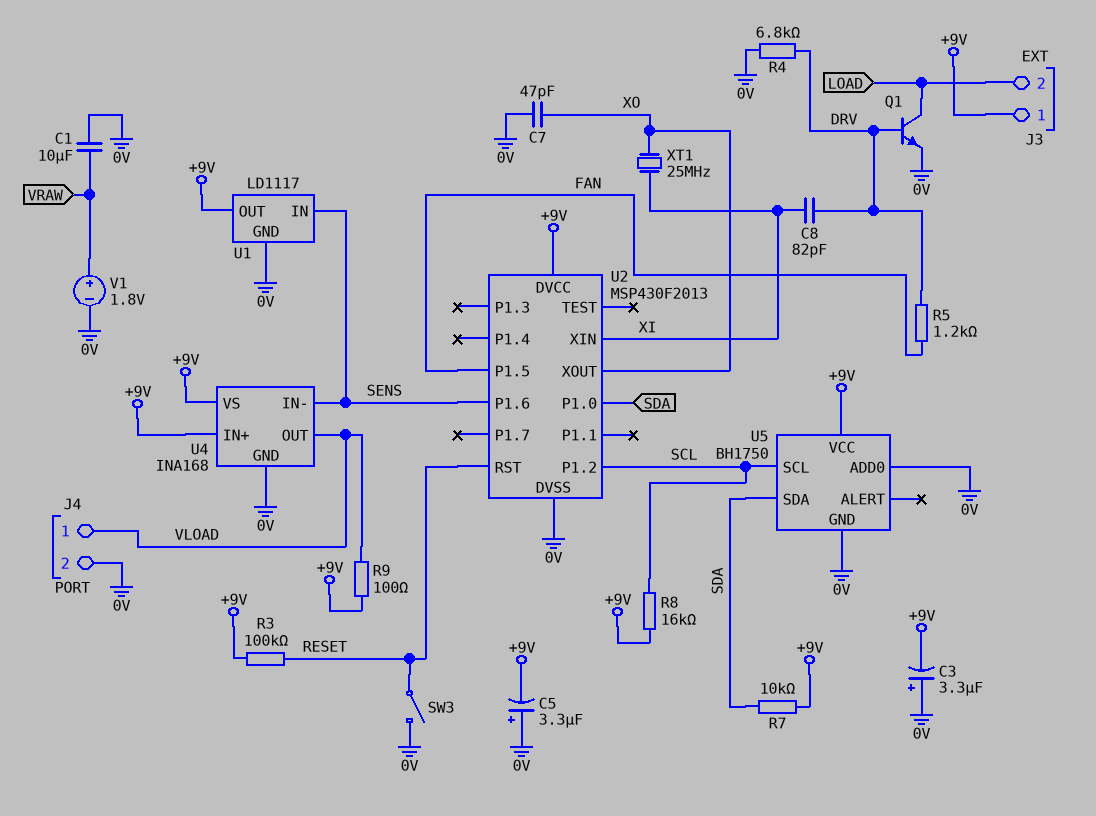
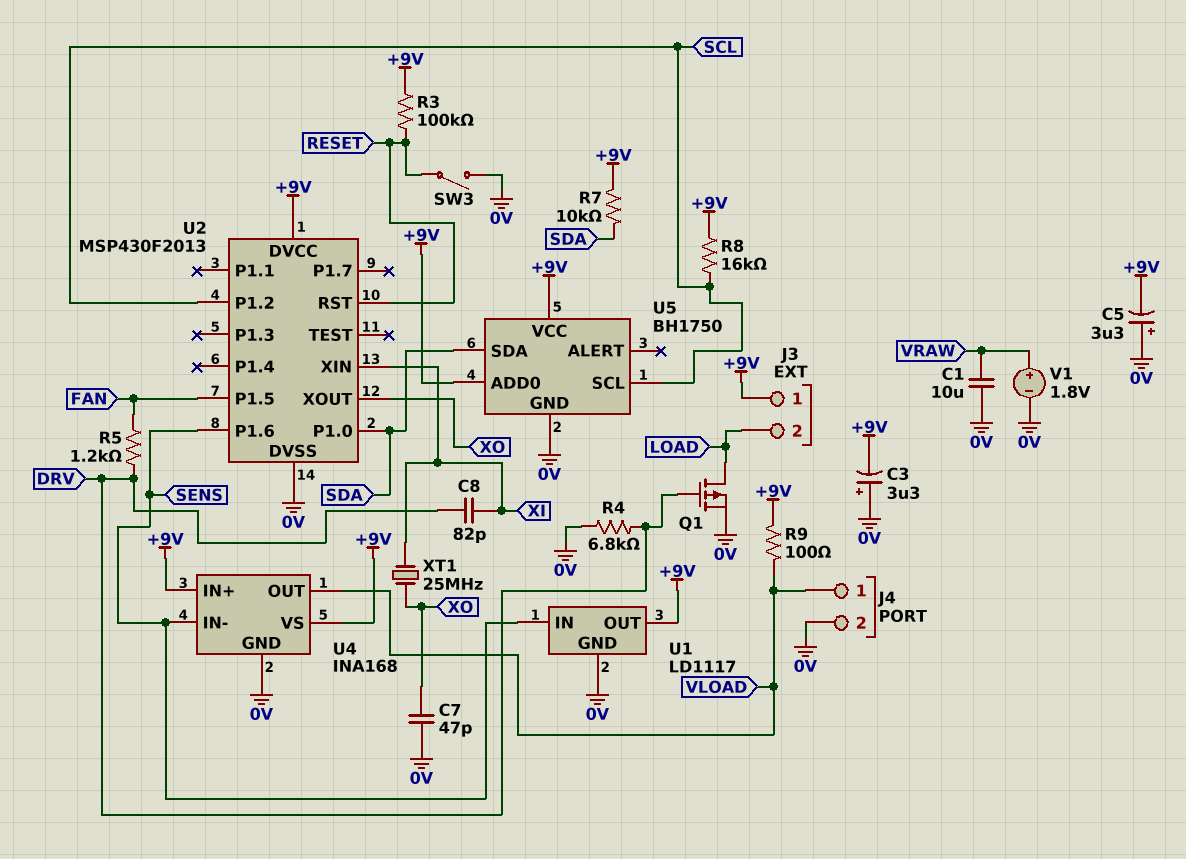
Q1: NPN (B DRV, C LOAD, E 0V) -> PMOS (G DRV, D LOAD, S 0V)
U5 pin ADD0: 0V -> +9V

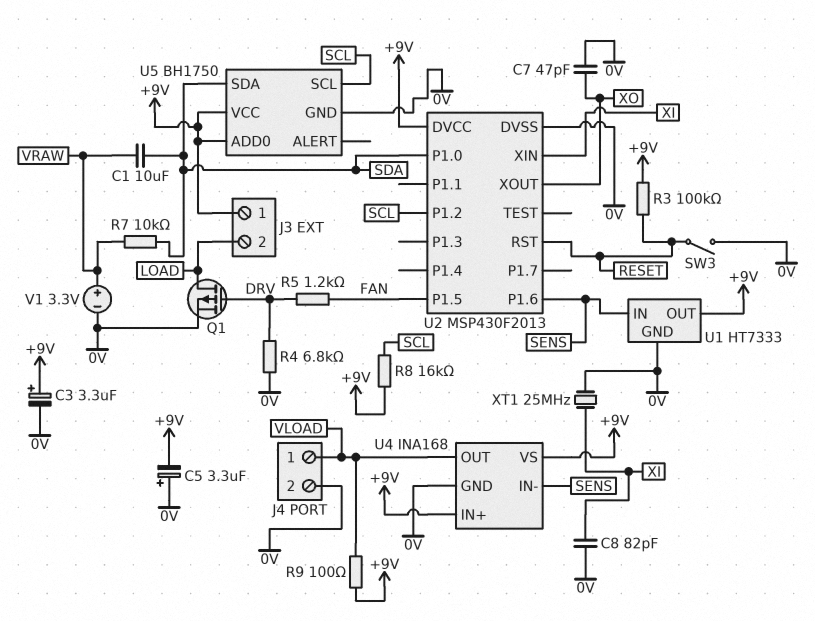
C1: 10uF (0V, VRAW) -> 10uF (SDA, VRAW)
C3: 3.3uF (plus 0V, minus +9V) -> 3.3uF (plus +9V, minus 0V)
C8: 82pF (DRV, XI) -> 82pF (0V, XI)
R7: 10k (+9V, SDA) -> 10k (SDA, VRAW)
U1: LD1117 -> HT7333
V1: 1.8V (plus VRAW, minus 0V) -> 3.3V (plus VRAW, minus 0V)
XT1: 25MHz (XI, XO) -> 25MHz (0V, XI)

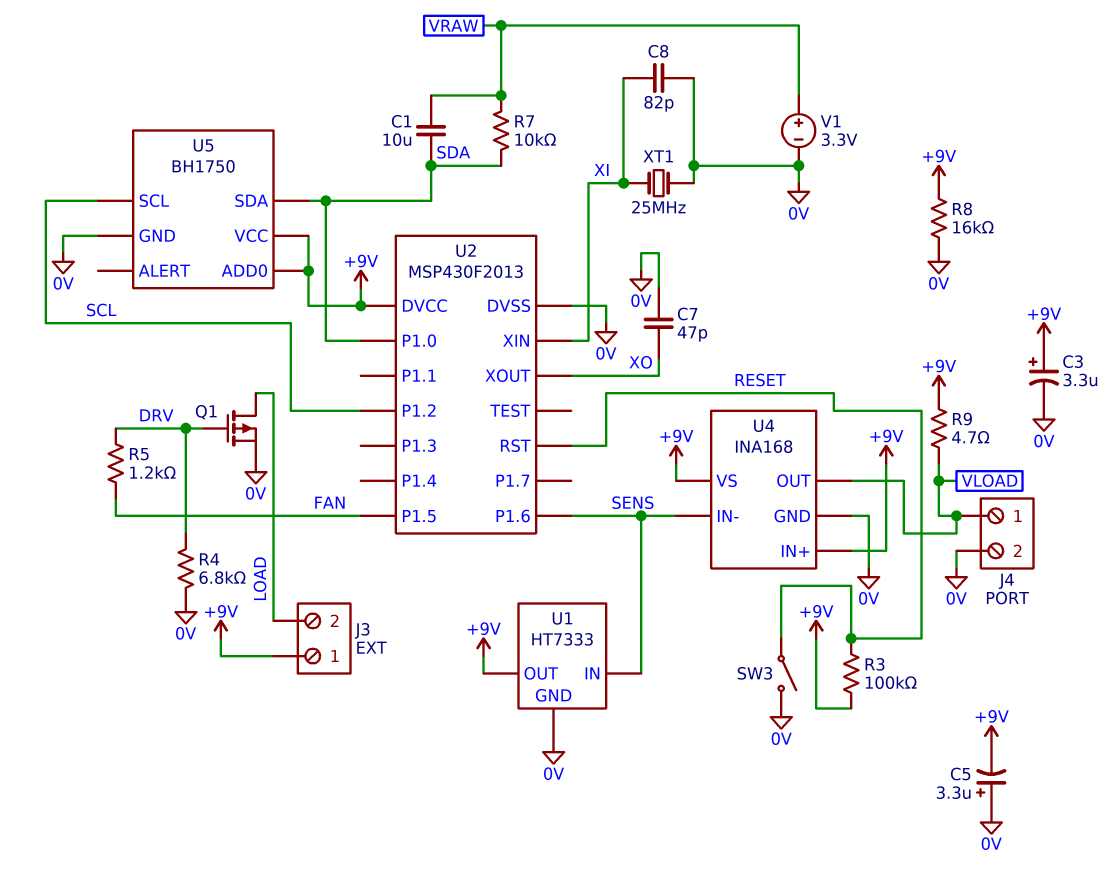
R8: 16k (+9V, SCL) -> 16k (+9V, 0V)
R9: 100 (+9V, VLOAD) -> 4.7 (+9V, VLOAD)

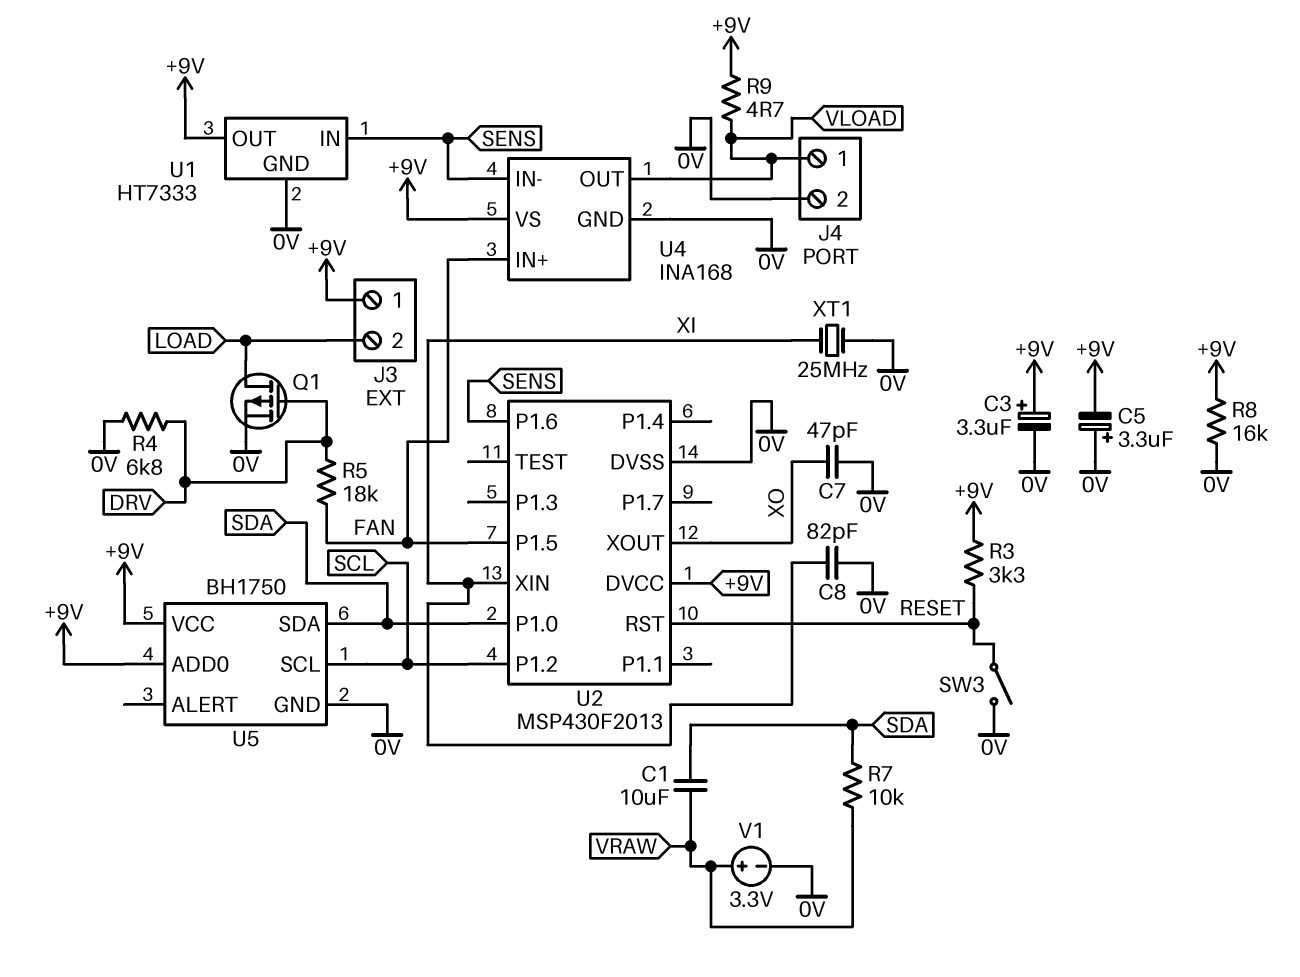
R3: 100k (+9V, RESET) -> 3.3k (+9V, RESET)
R5: 1.2k (DRV, FAN) -> 18k (DRV, FAN)
U4 pin IN+: +9V -> FAN

